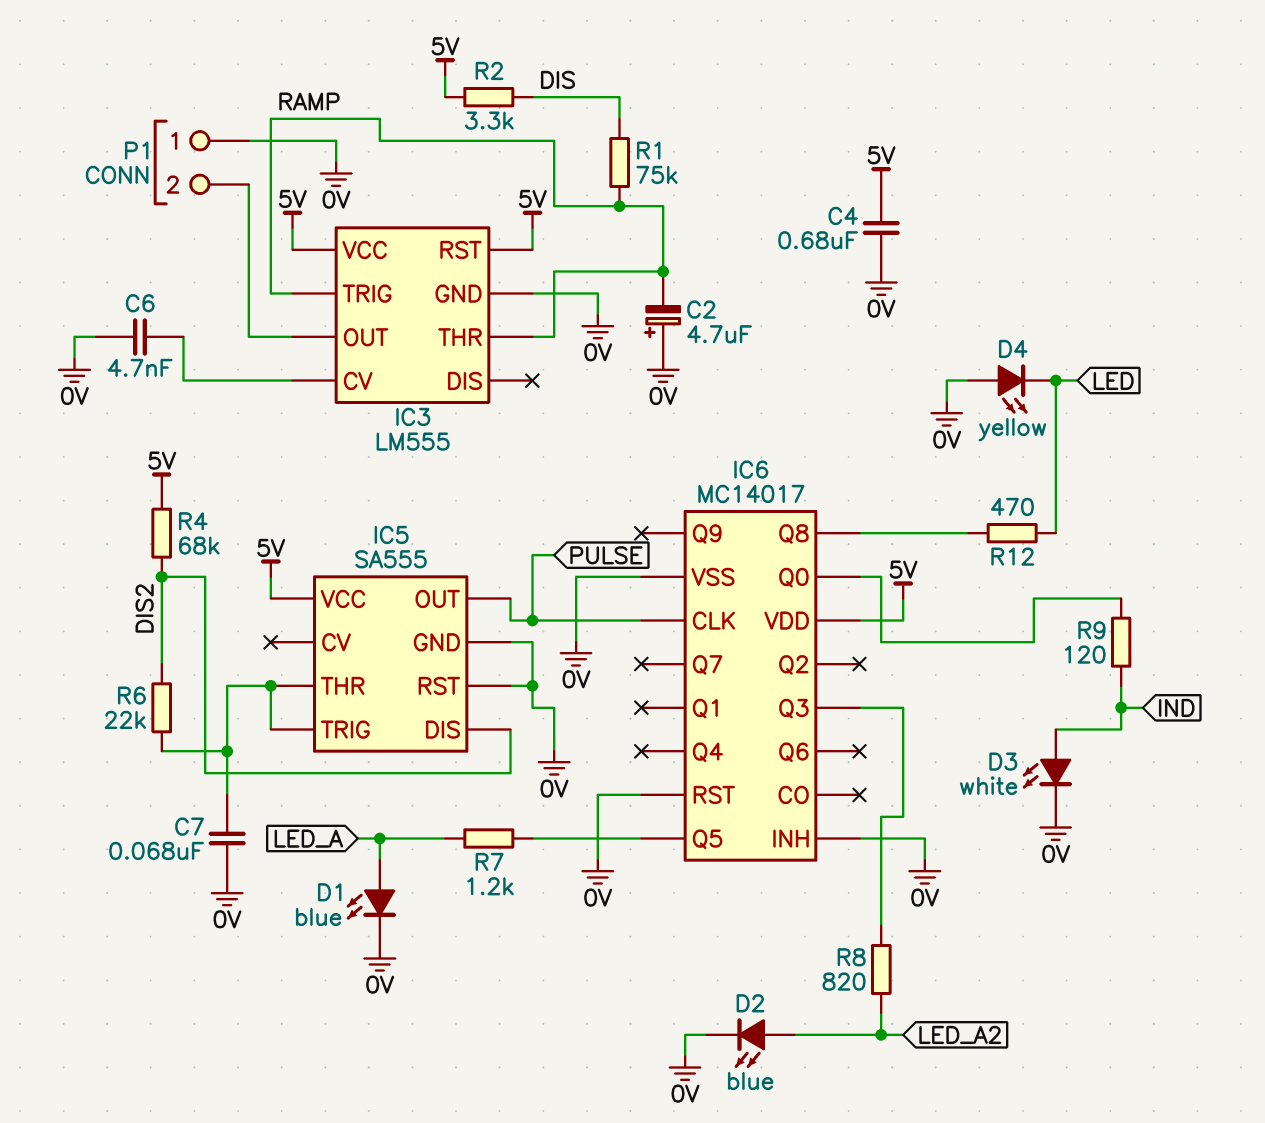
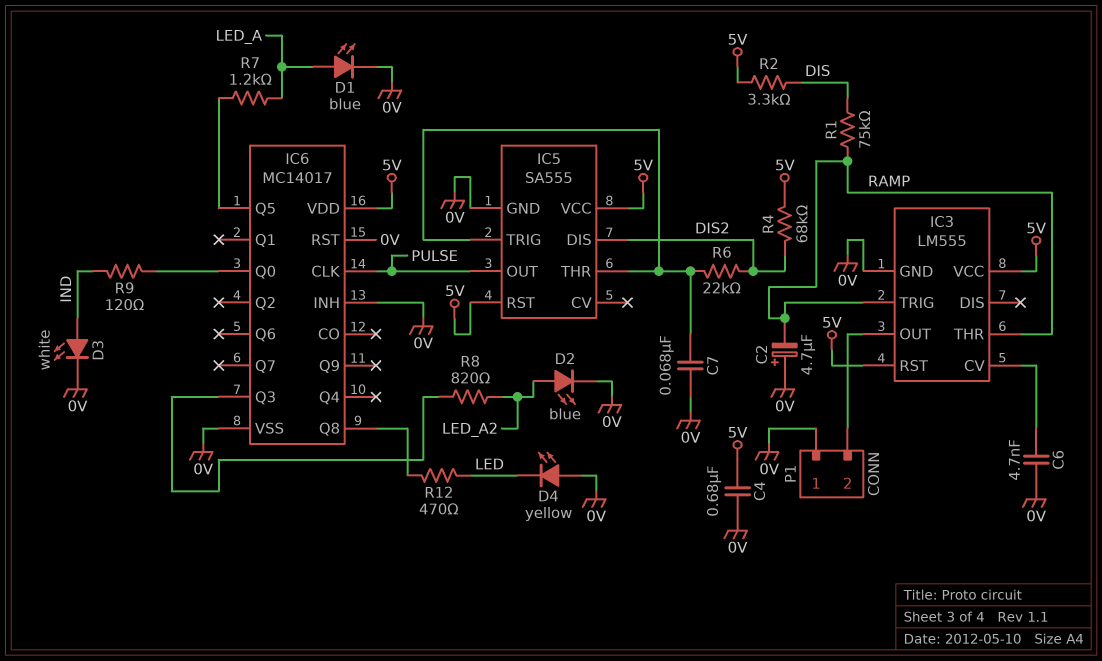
IC5 pin RST: 0V -> 5V

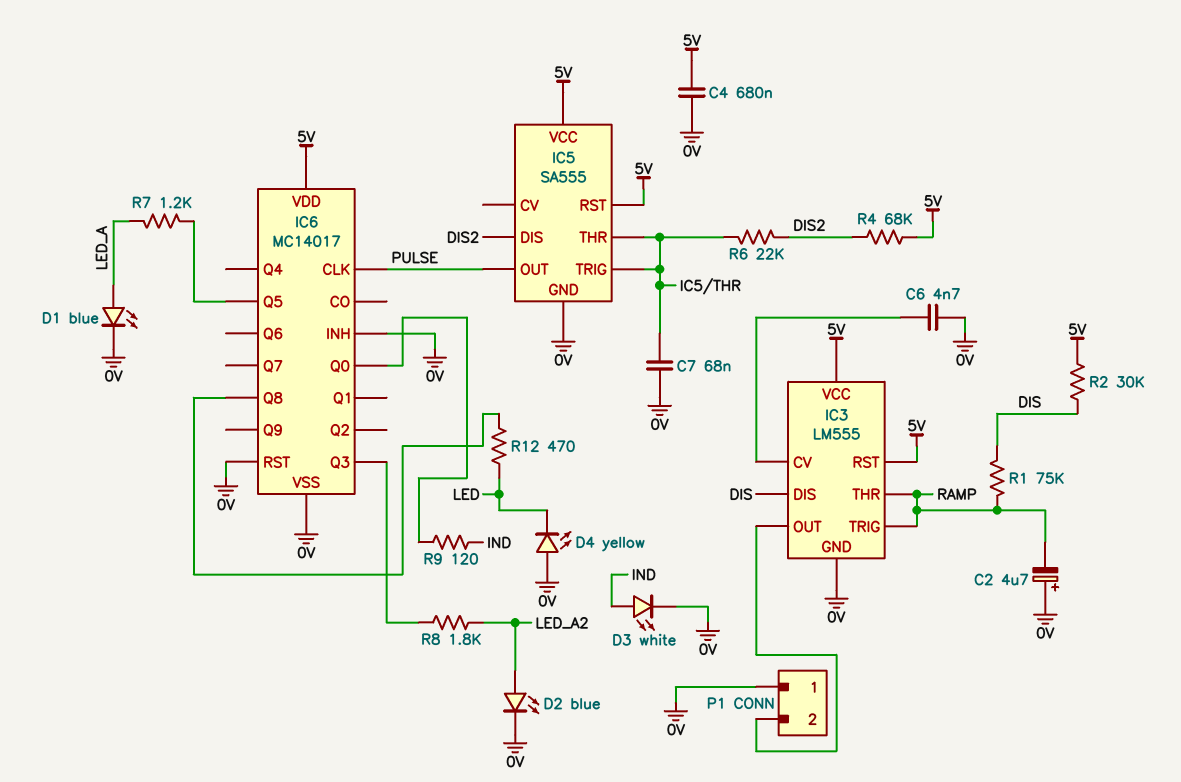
IC3 pin DIS: none -> DIS
R2: 3.3k (5V, DIS) -> 30k (5V, DIS)
R8: 820 (IC6/Q3, LED_A2) -> 1.8k (IC6/Q3, LED_A2)

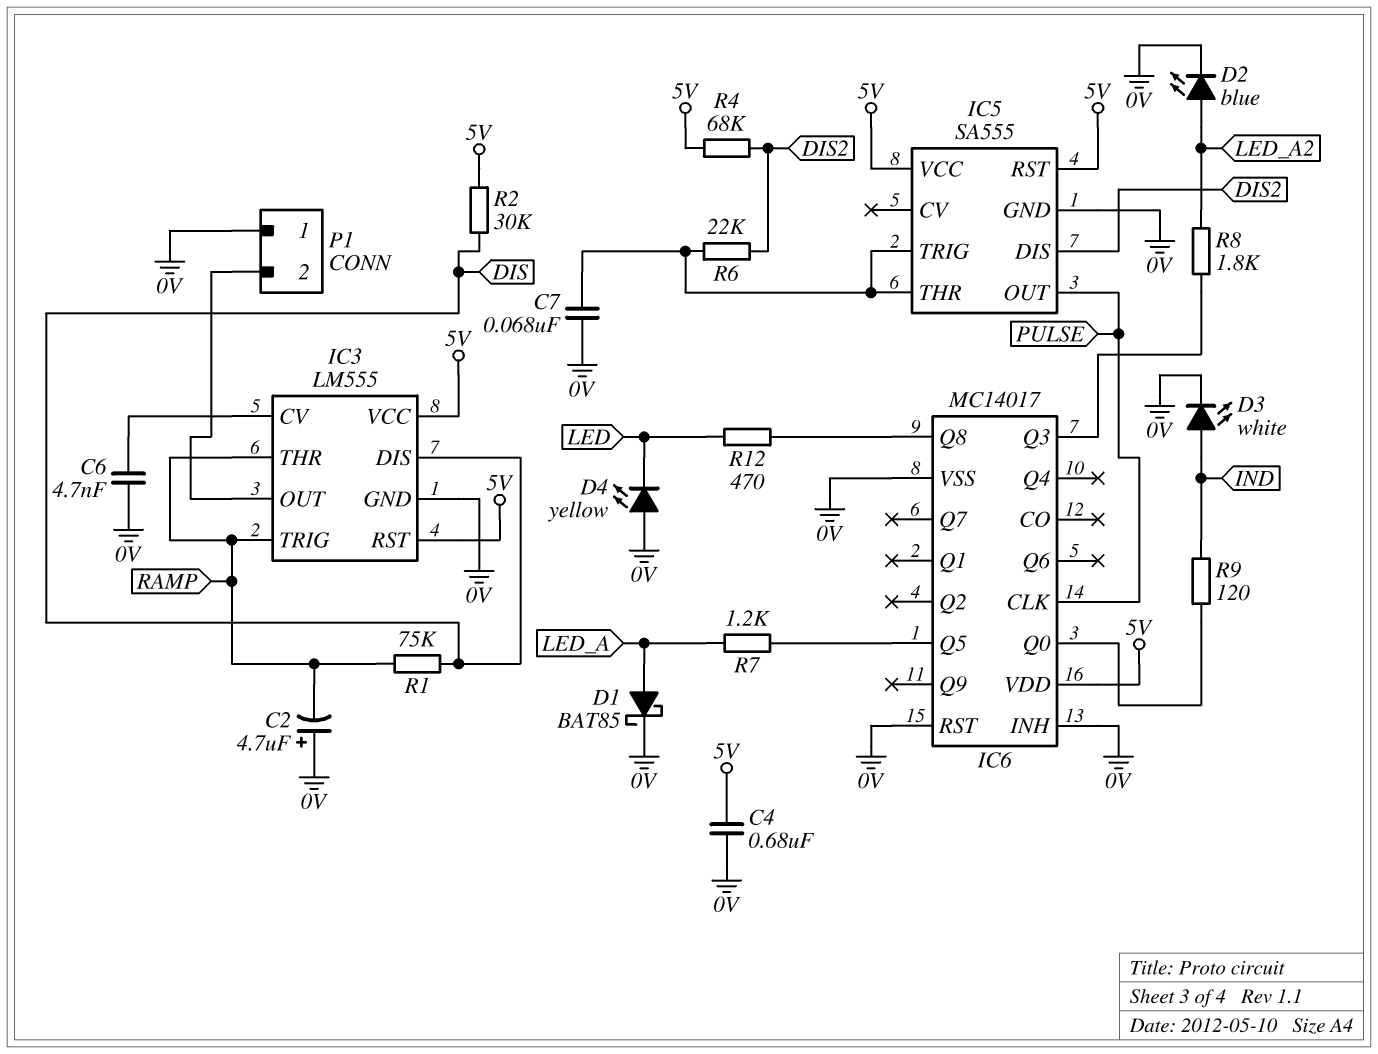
D1: LED blue (A LED_A, K 0V) -> schottky BAT85 (A LED_A, K 0V)

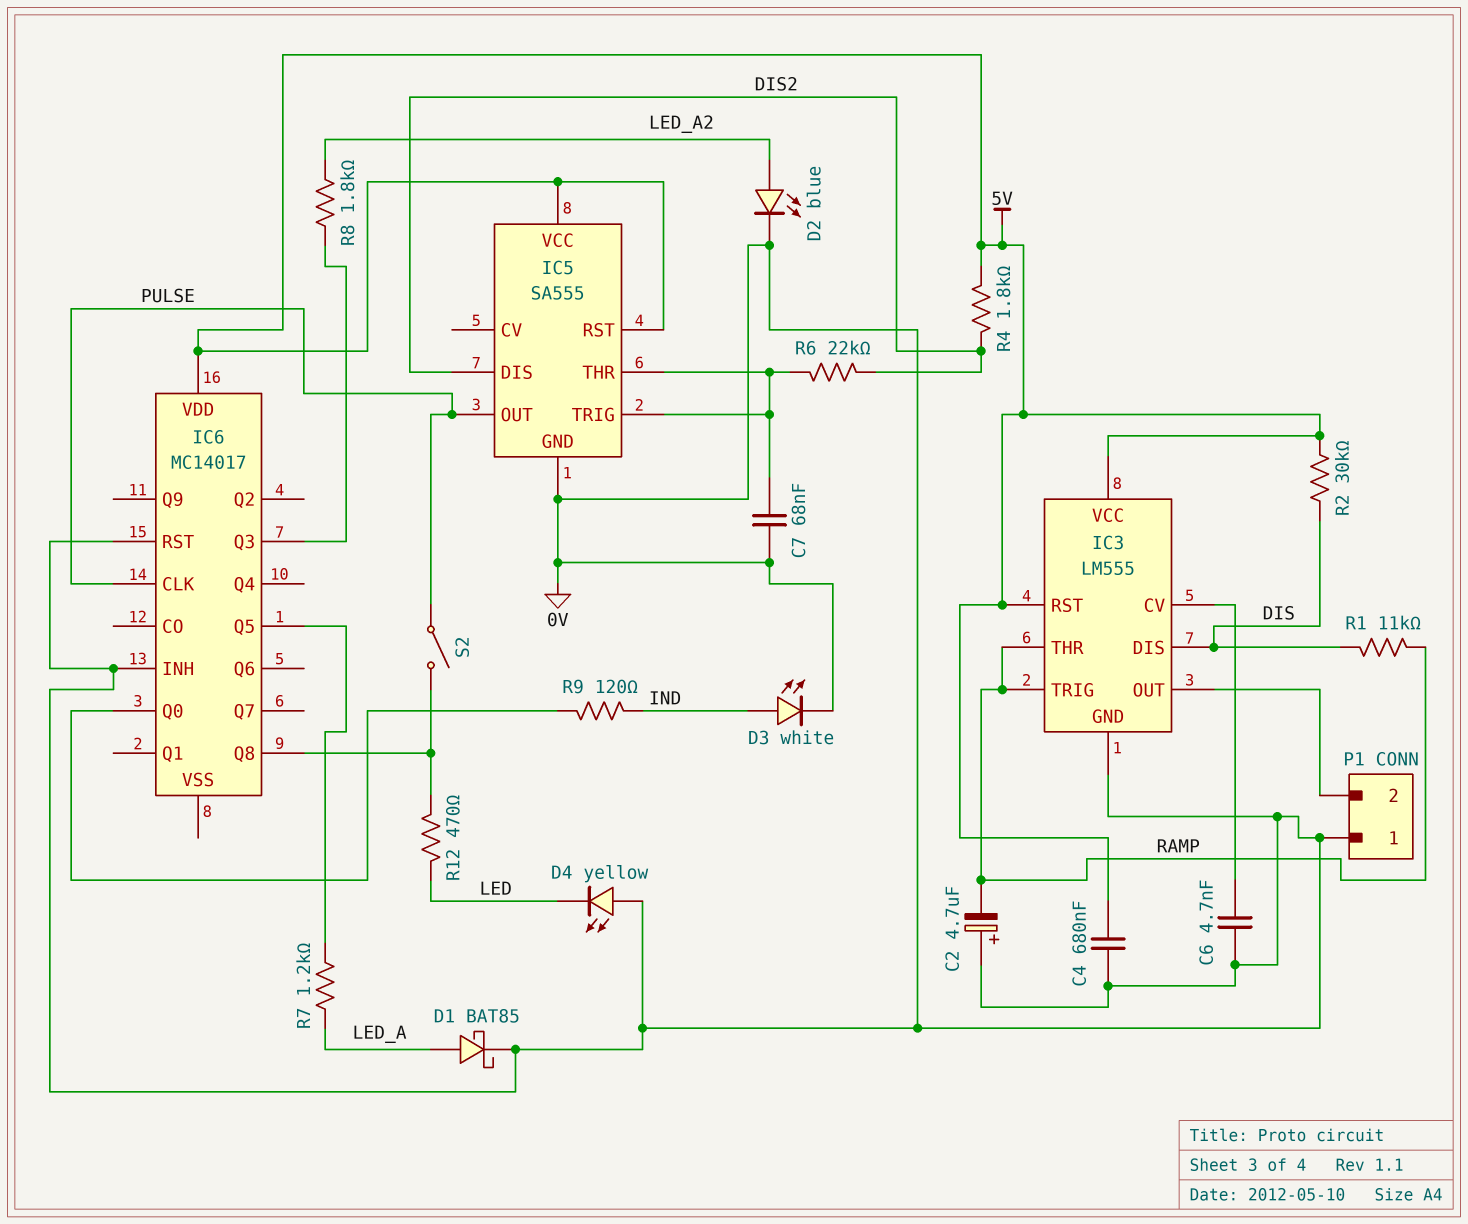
IC6 pin VSS: 0V -> none
R1: 75k (DIS, RAMP) -> 11k (DIS, RAMP)
R4: 68k (5V, DIS2) -> 1.8k (5V, DIS2)
S2: none -> switch (IC6/Q8, PULSE)

